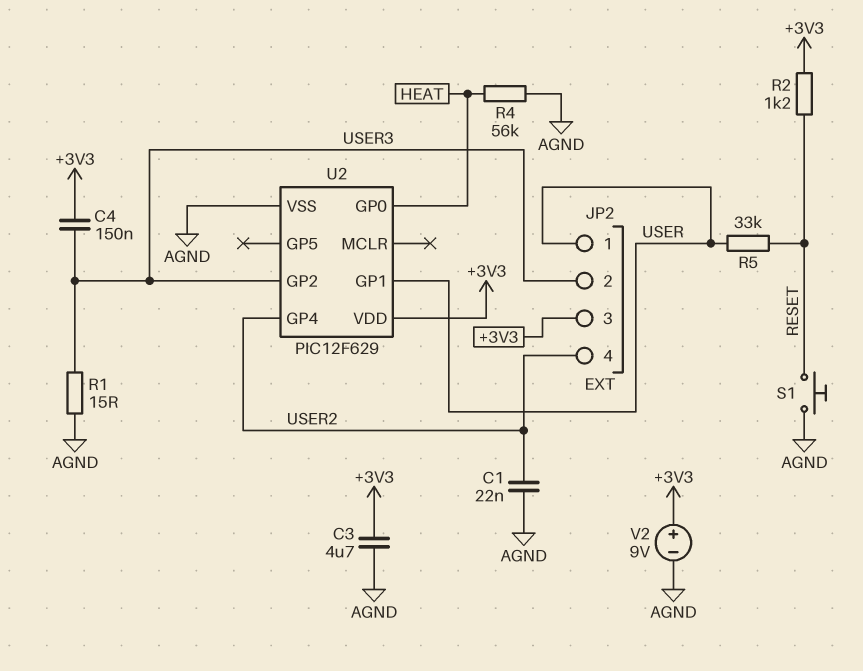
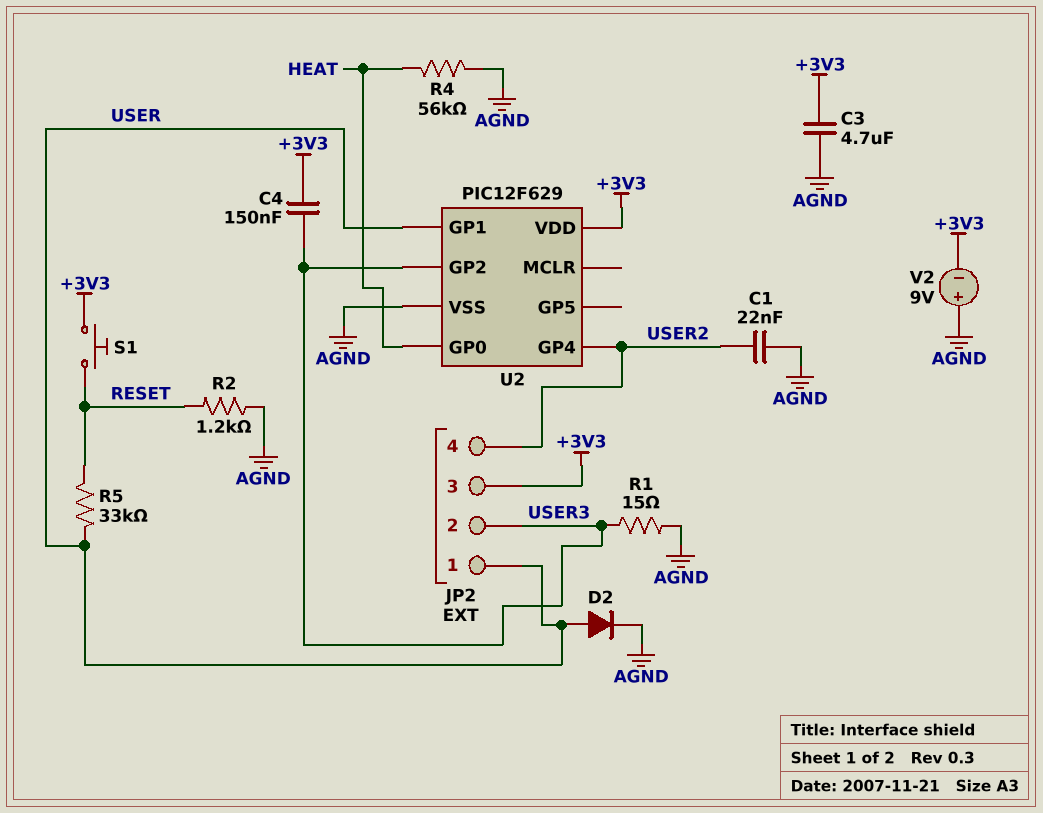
D2: none -> diode (A USER, K AGND)
R2: 1.2k (+3V3, RESET) -> 1.2k (AGND, RESET)
S1: button (AGND, RESET) -> button (+3V3, RESET)
V2: 9V (plus +3V3, minus AGND) -> 9V (plus AGND, minus +3V3)

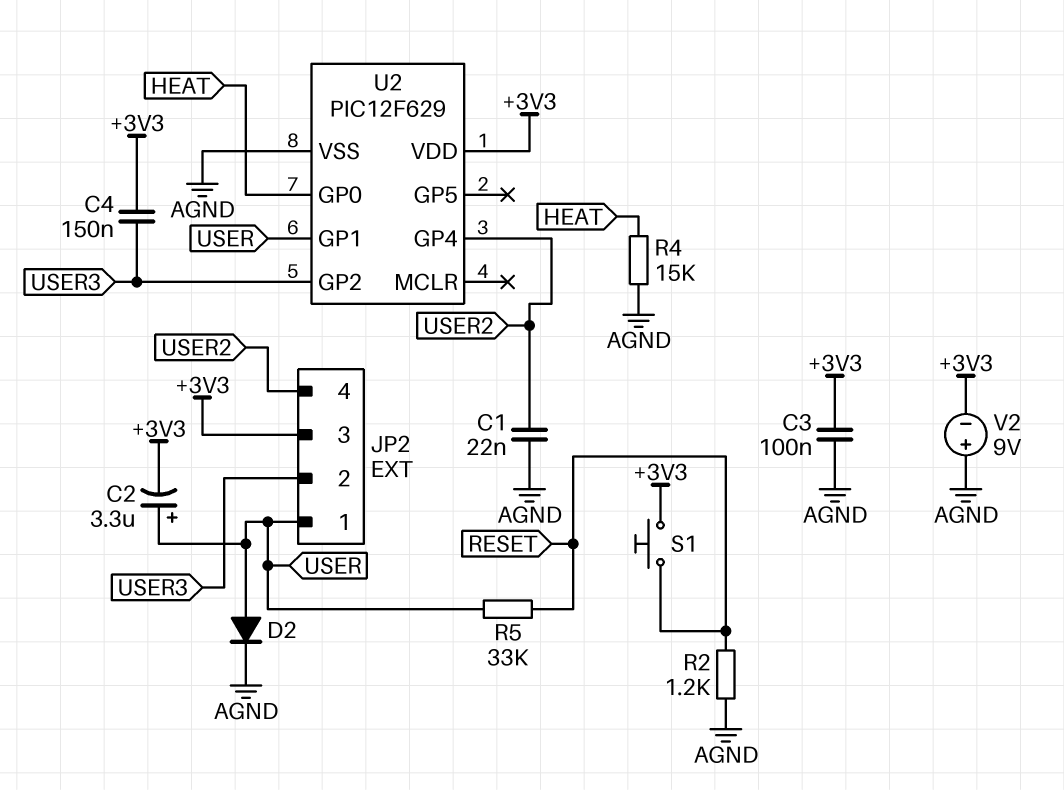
C2: none -> 3.3uF (plus USER, minus +3V3)
C3: 4.7uF (+3V3, AGND) -> 100nF (+3V3, AGND)
R1: 15 (AGND, USER3) -> none
R4: 56k (AGND, HEAT) -> 15k (AGND, HEAT)

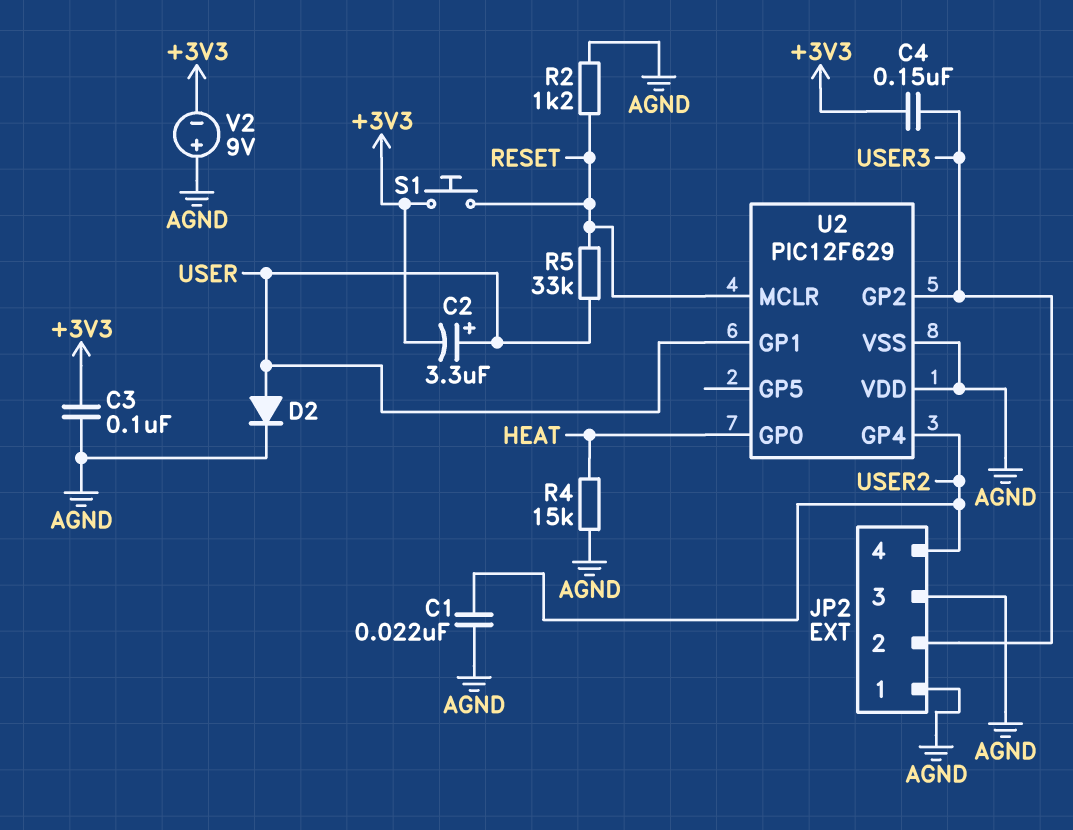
JP2 pin 1: USER -> AGND
JP2 pin 3: +3V3 -> AGND
U2 pin MCLR: none -> RESET
U2 pin VDD: +3V3 -> AGND

